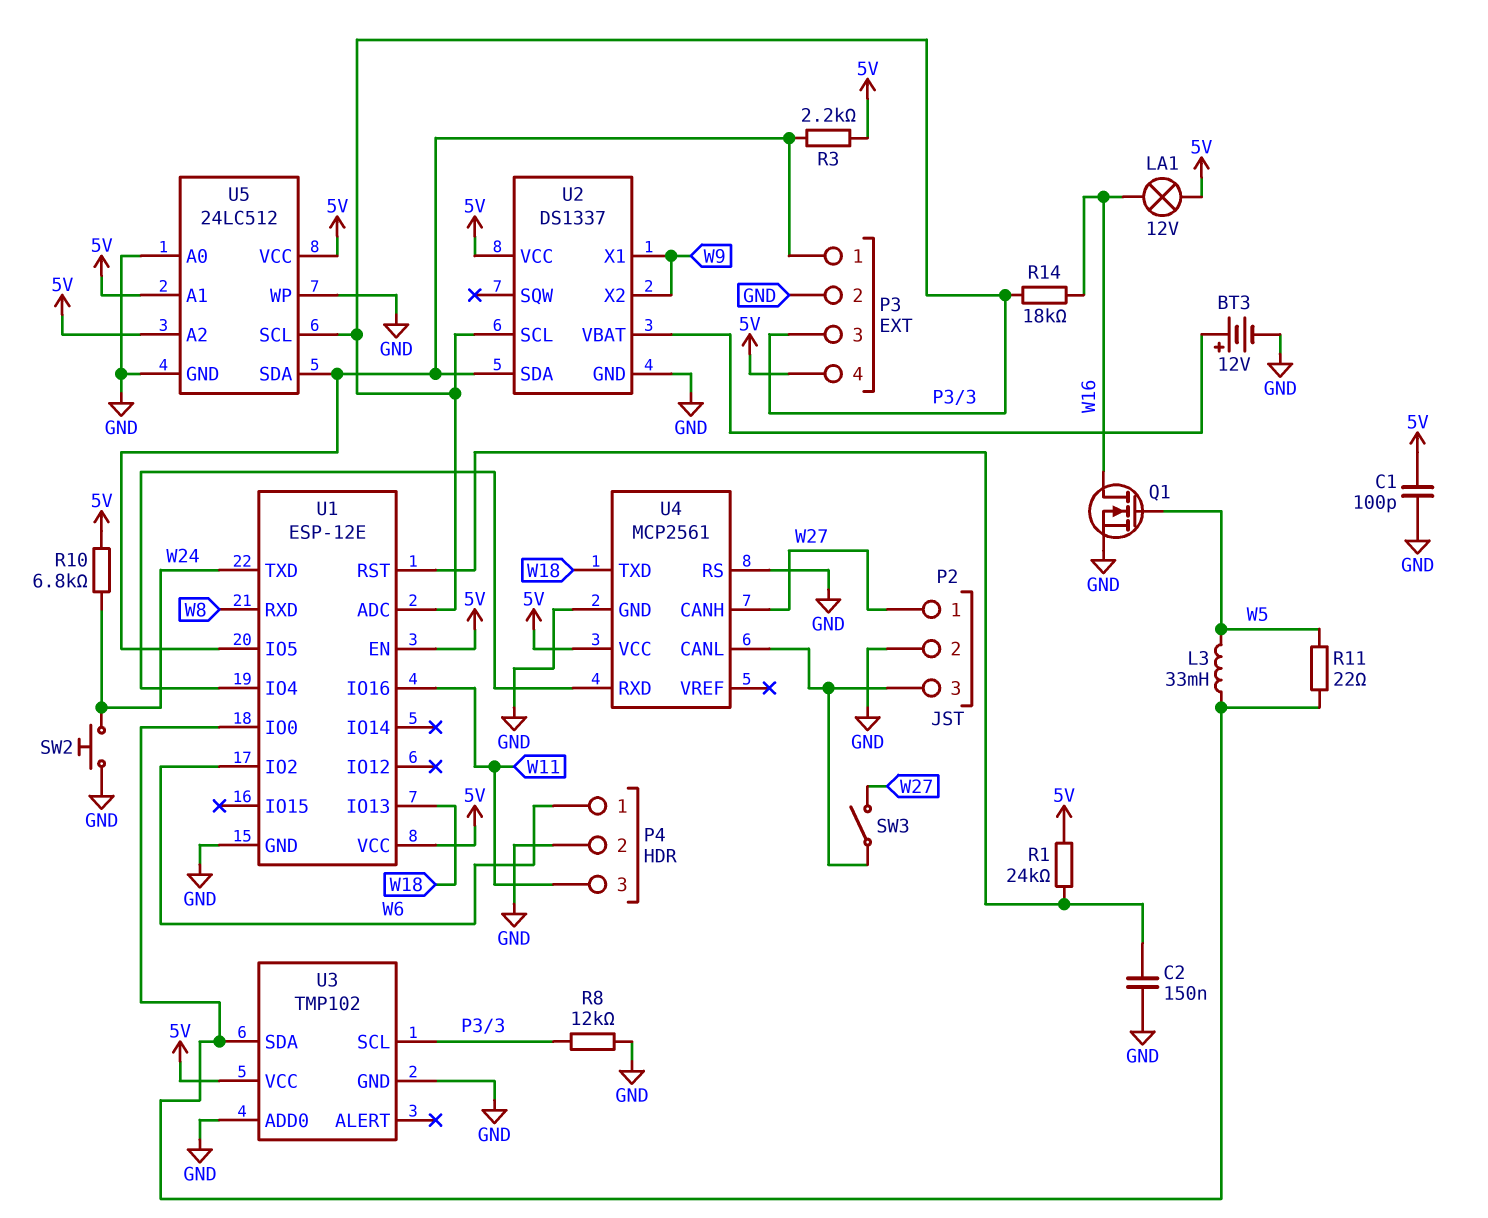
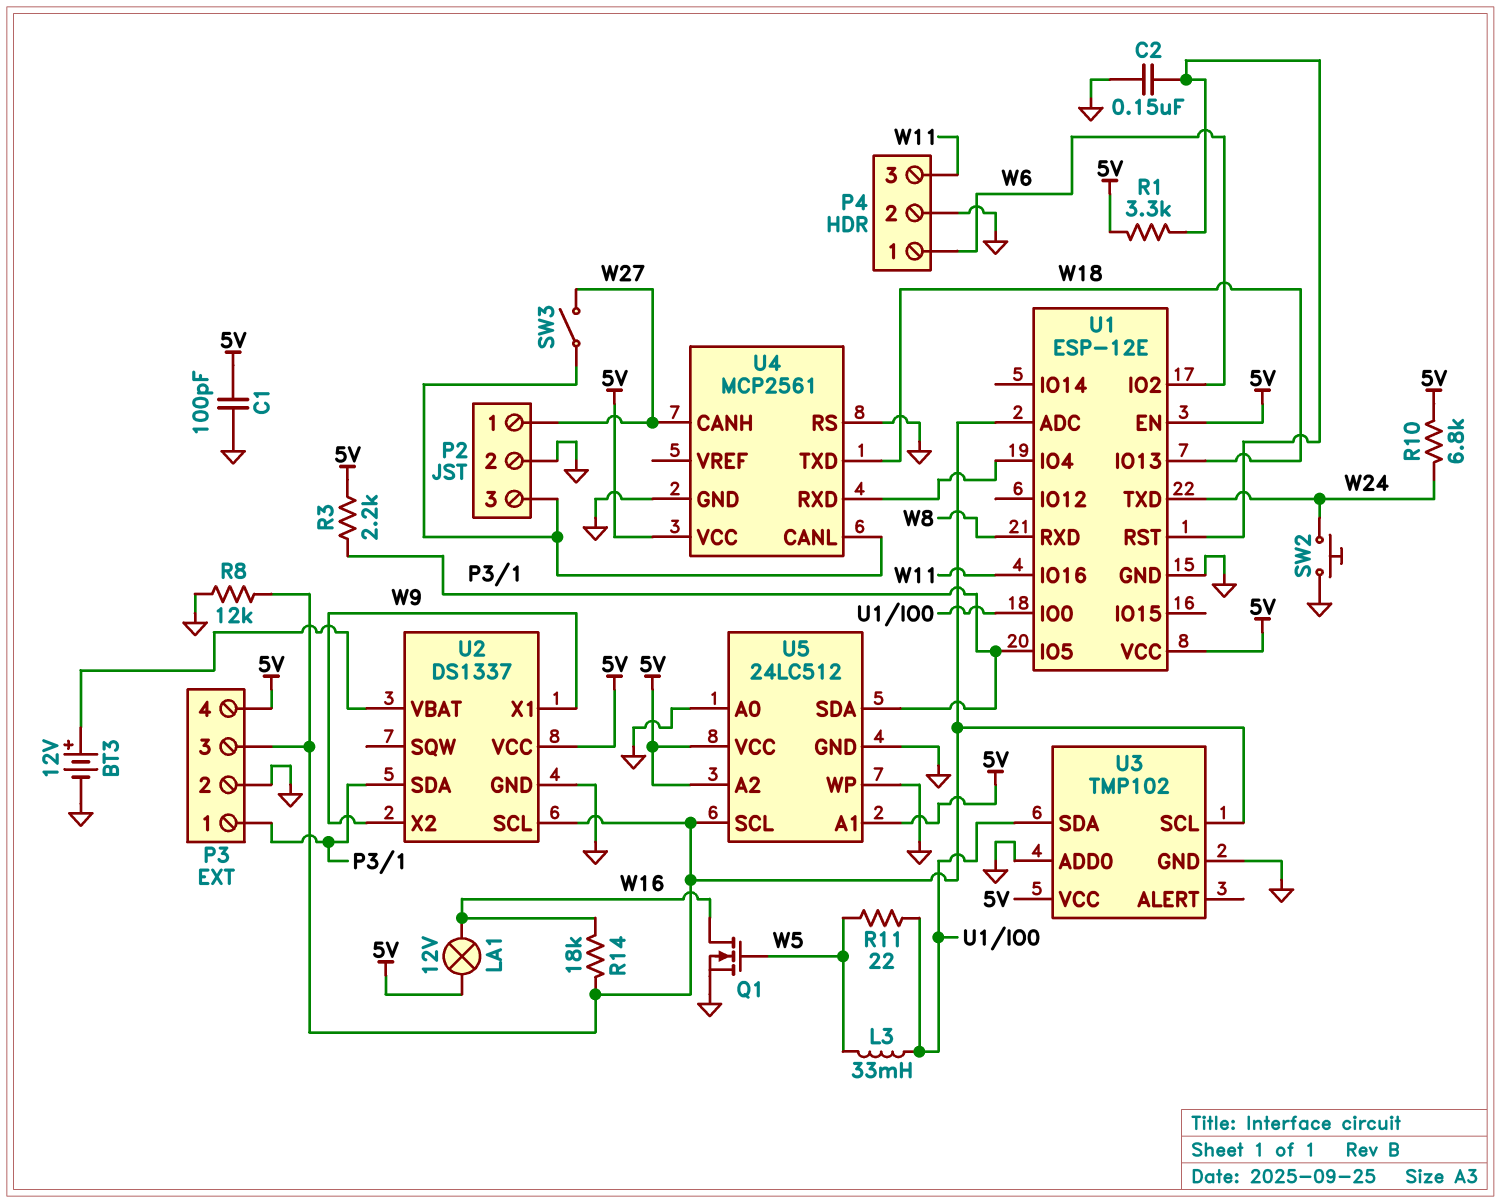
R1: 24k (5V, U1/RST) -> 3.3k (5V, U1/RST)

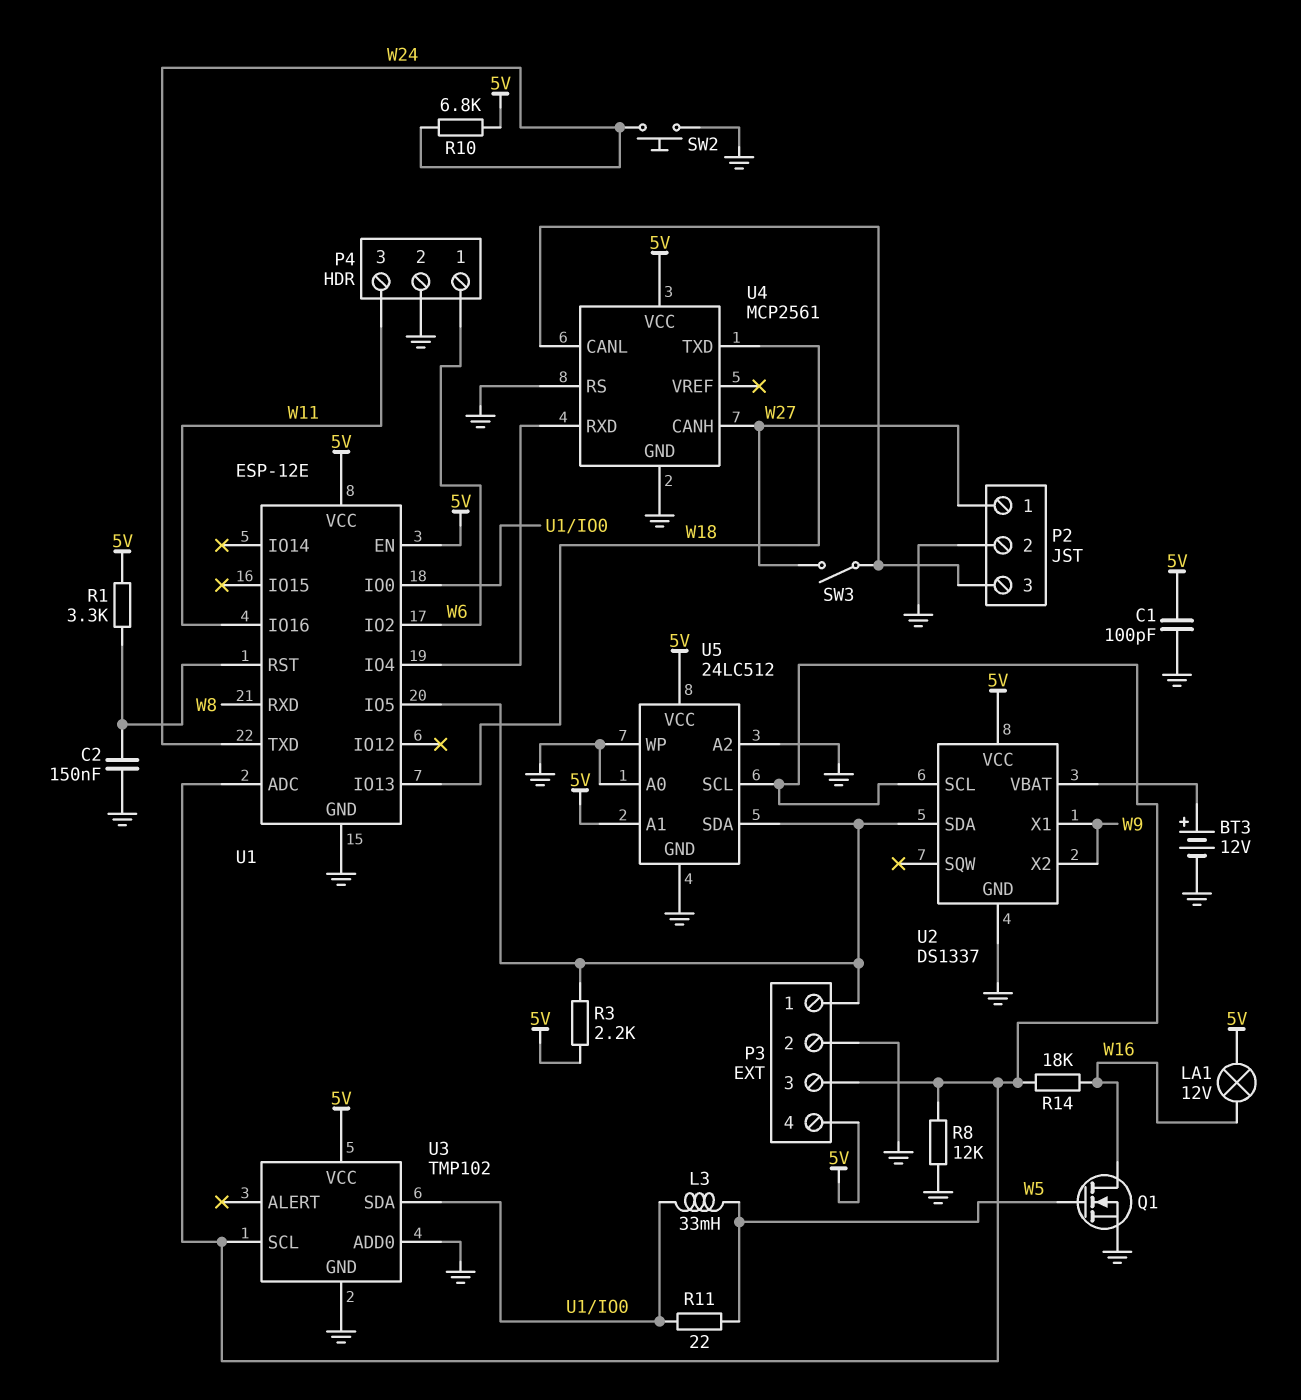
U5 pin A2: 5V -> GND

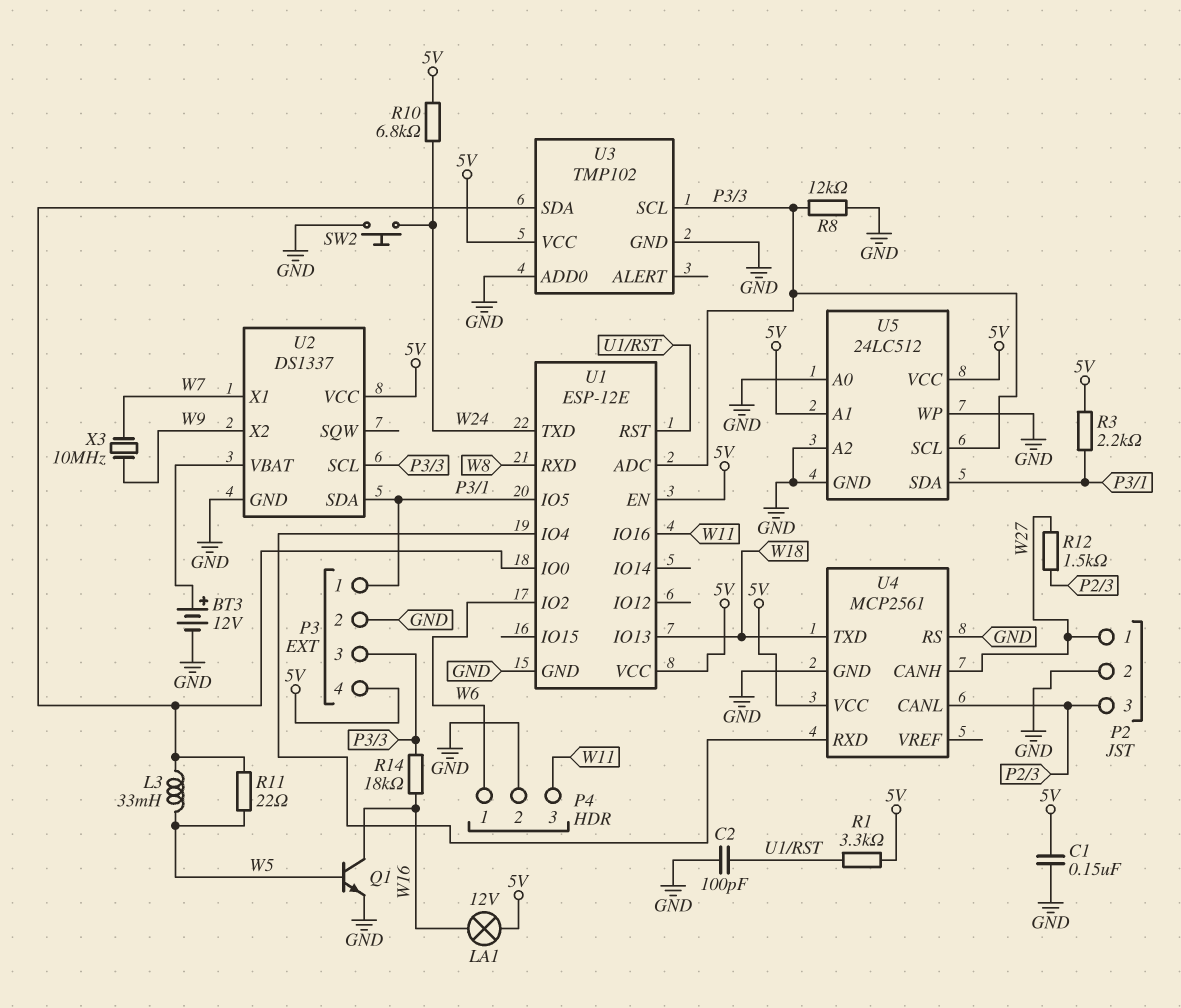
C1: 100pF (5V, GND) -> 150nF (5V, GND)
C2: 150nF (GND, U1/RST) -> 100pF (GND, U1/RST)
Q1: NMOS (G W5, D W16, S GND) -> NPN (B W5, C W16, E GND)
R12: none -> 1.5k (P2/3, W27)
SW3: switch (P2/3, W27) -> none
U2 pin X1: W9 -> W7
X3: none -> 10MHz (W7, W9)

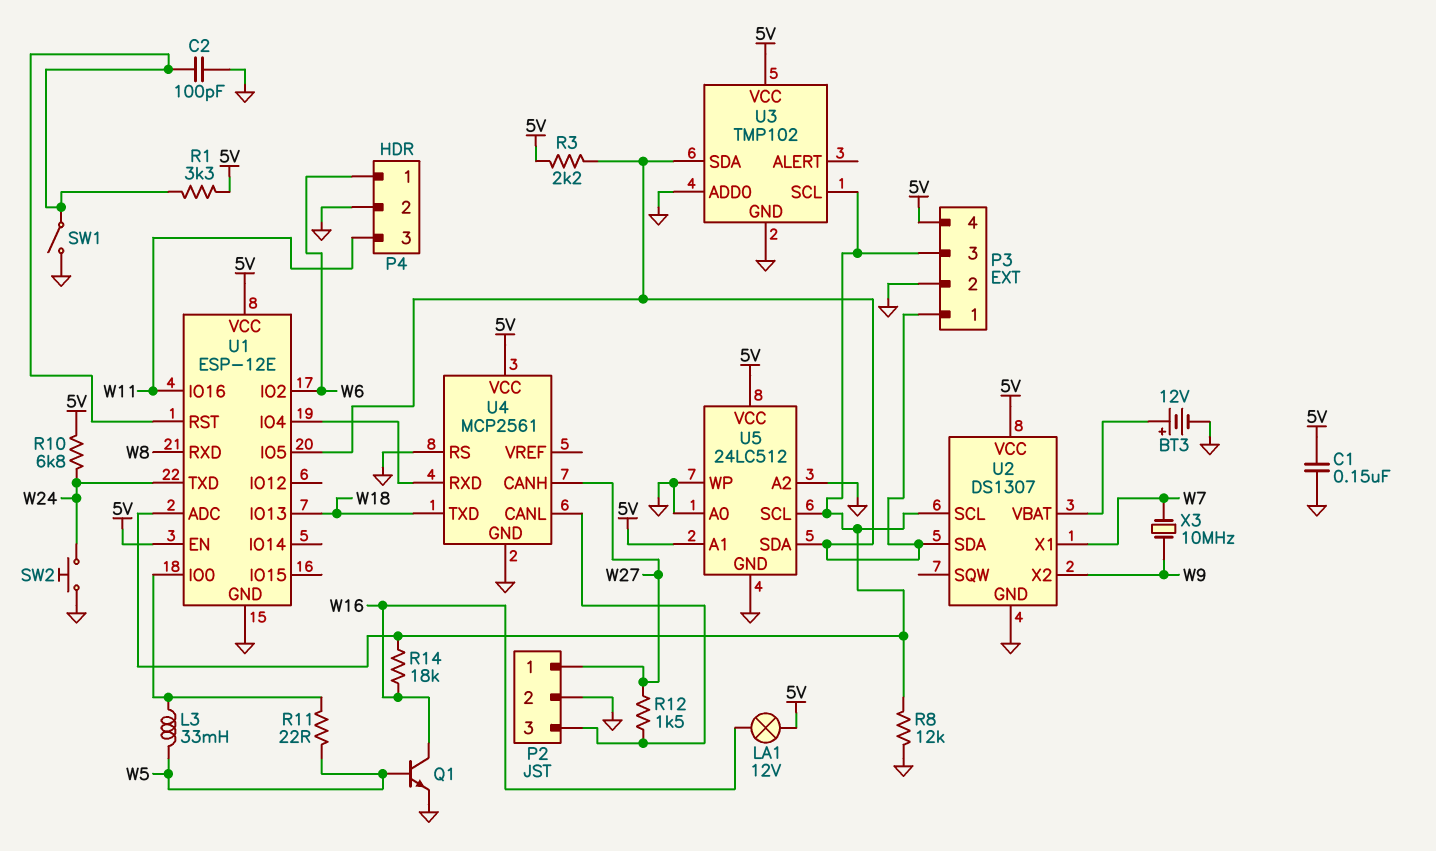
SW1: none -> switch (GND, U1/RST)
U2: DS1337 -> DS1307
U3 pin SDA: U1/IO0 -> P3/1

